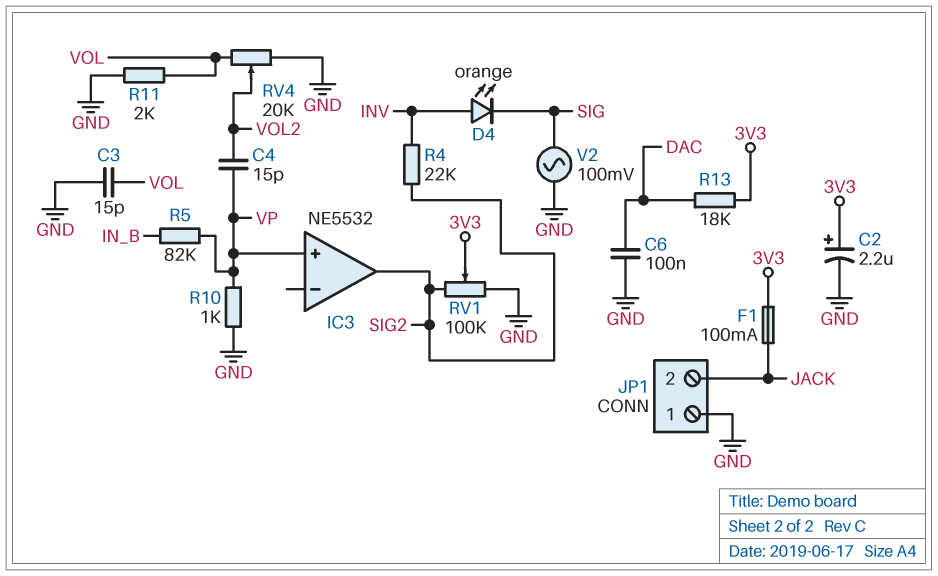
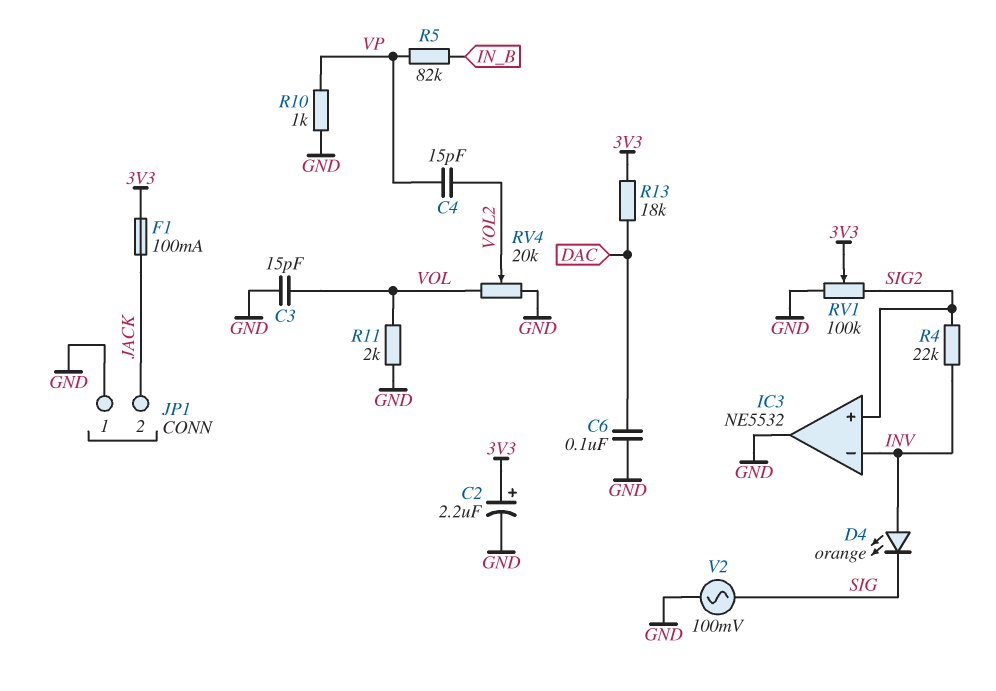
IC3 pin in+: VP -> SIG2
IC3 pin in-: none -> INV
IC3 pin out: SIG2 -> GND

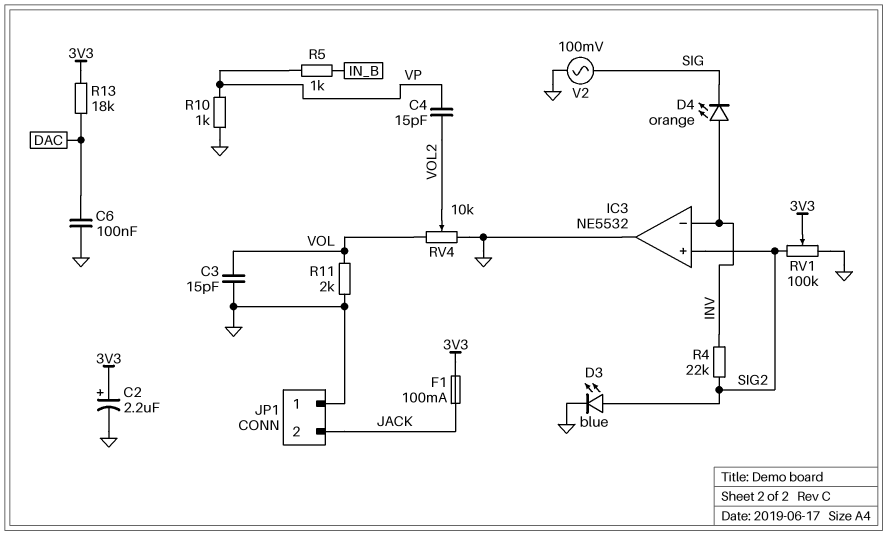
D3: none -> LED blue (A SIG2, K GND)
R5: 82k (IN_B, VP) -> 1k (IN_B, VP)
RV4: 20k (GND, VOL, wiper VOL2) -> 10k (GND, VOL, wiper VOL2)

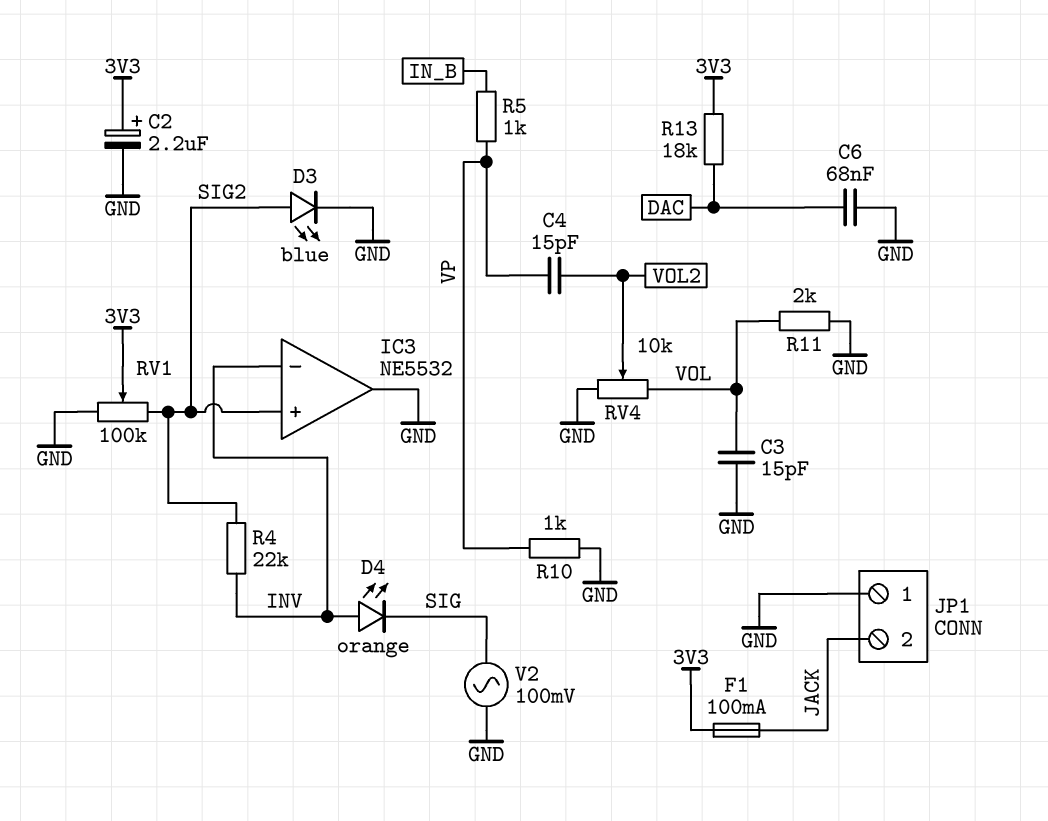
C6: 100nF (DAC, GND) -> 68nF (DAC, GND)

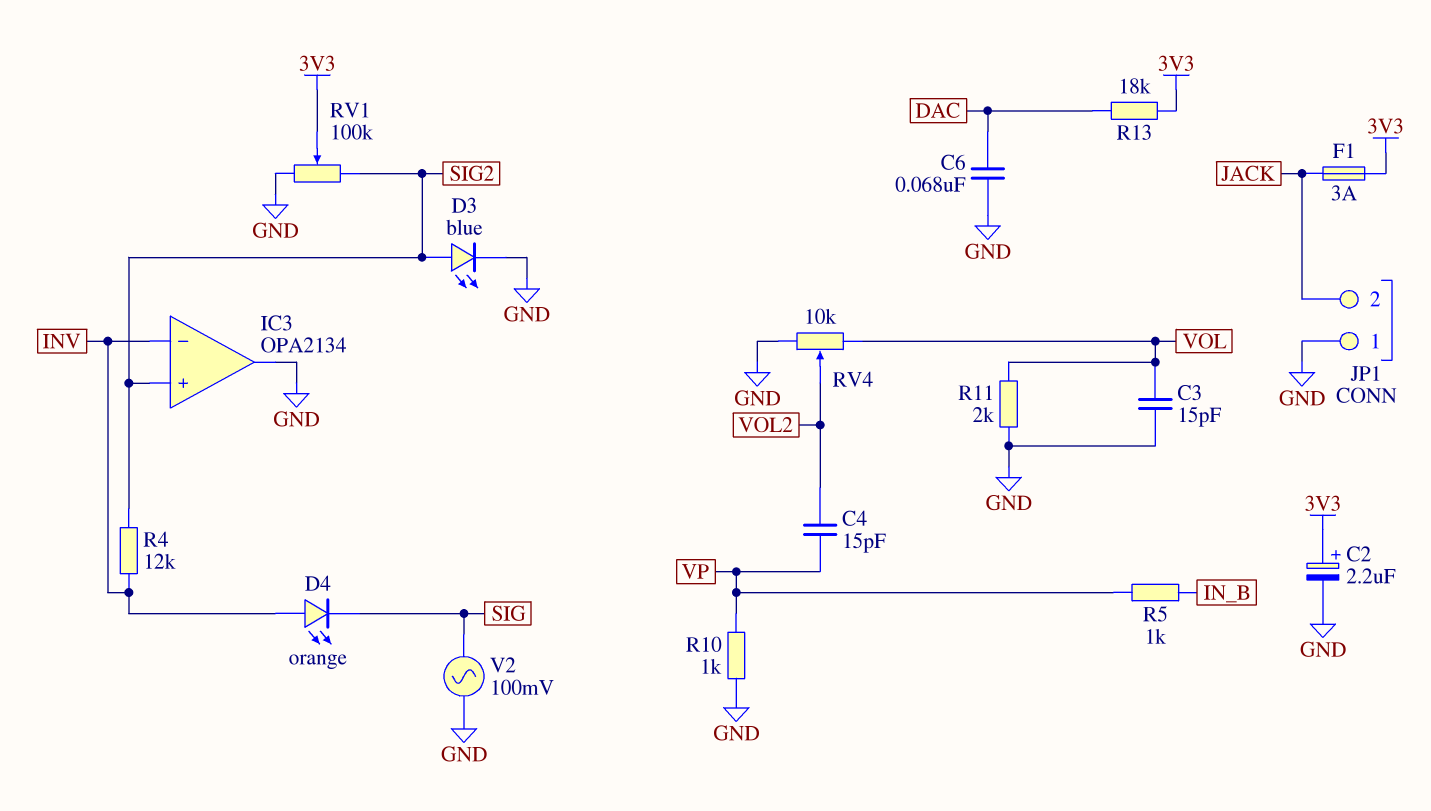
F1: 100mA (3V3, JACK) -> 3A (3V3, JACK)
IC3: NE5532 -> OPA2134
R4: 22k (INV, SIG2) -> 12k (INV, SIG2)

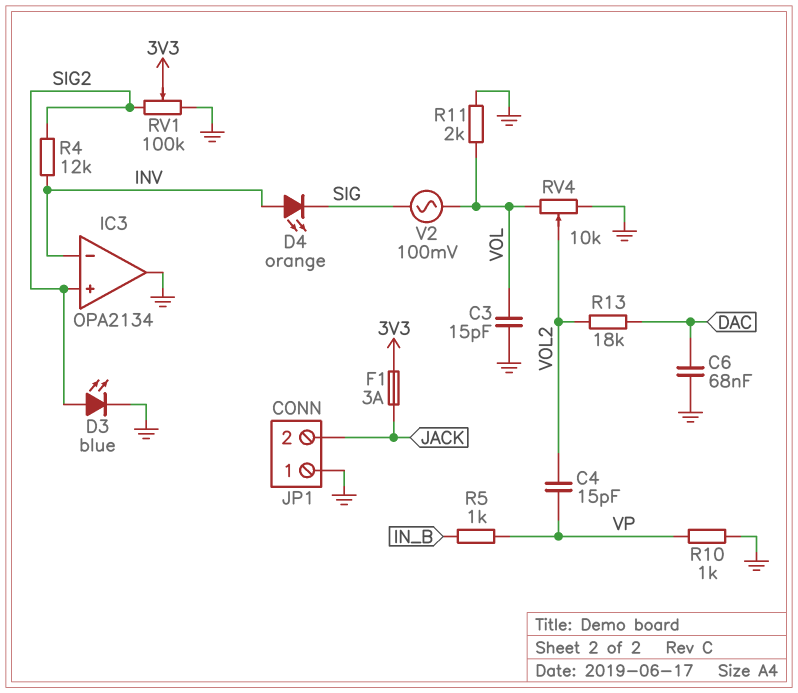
C2: 2.2uF (plus 3V3, minus GND) -> none
R13: 18k (3V3, DAC) -> 18k (DAC, VOL2)
V2: AC 100mV (GND, SIG) -> AC 100mV (SIG, VOL)

